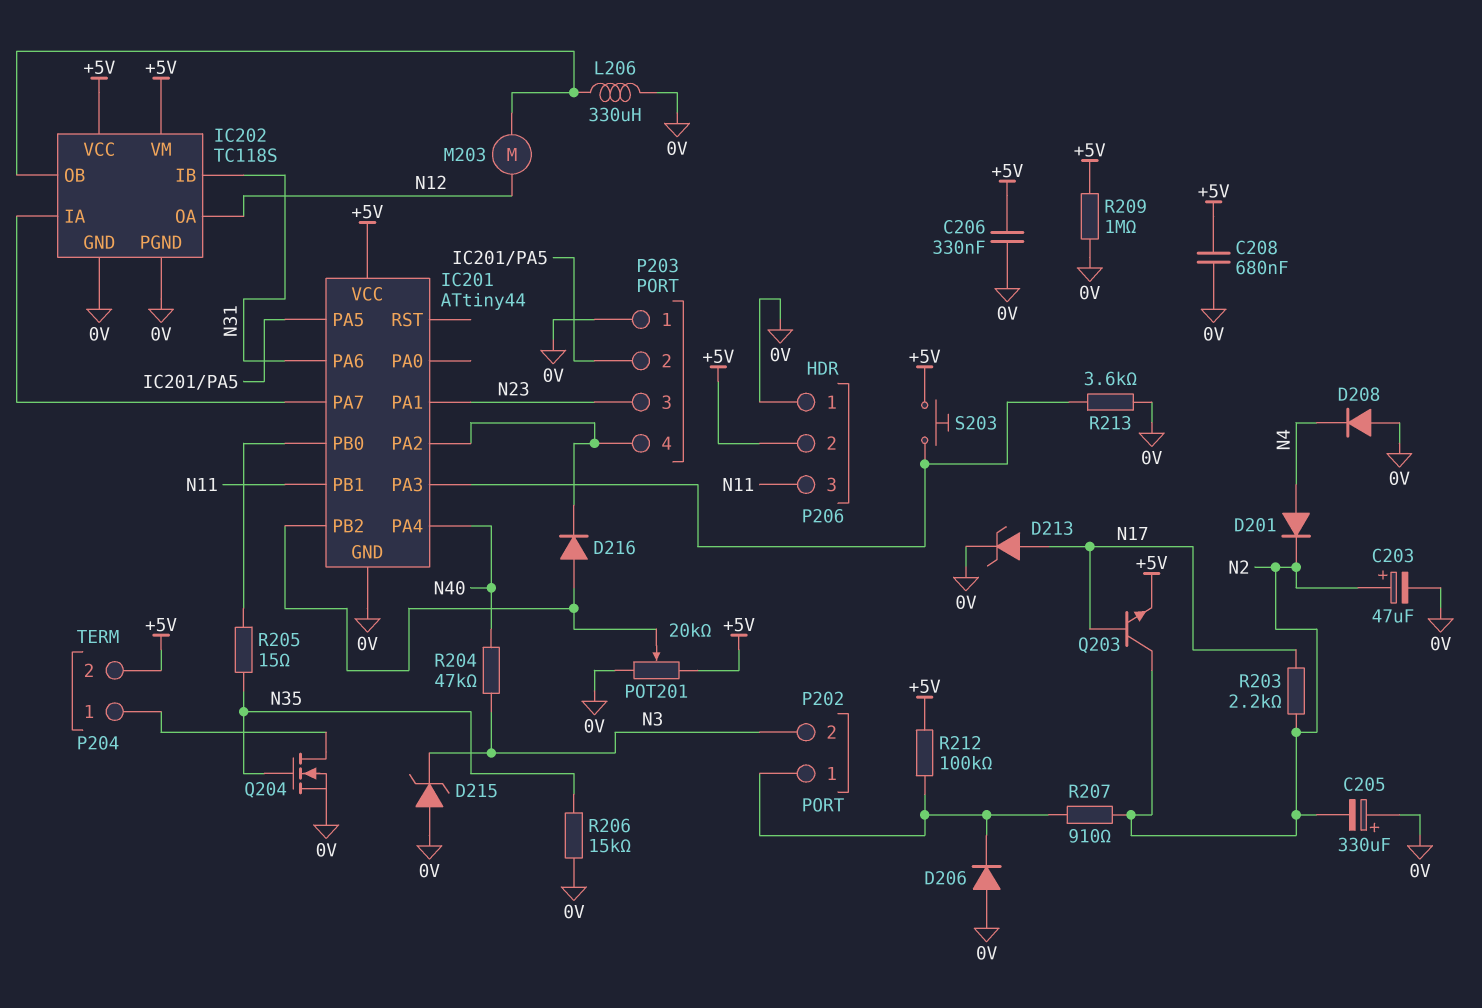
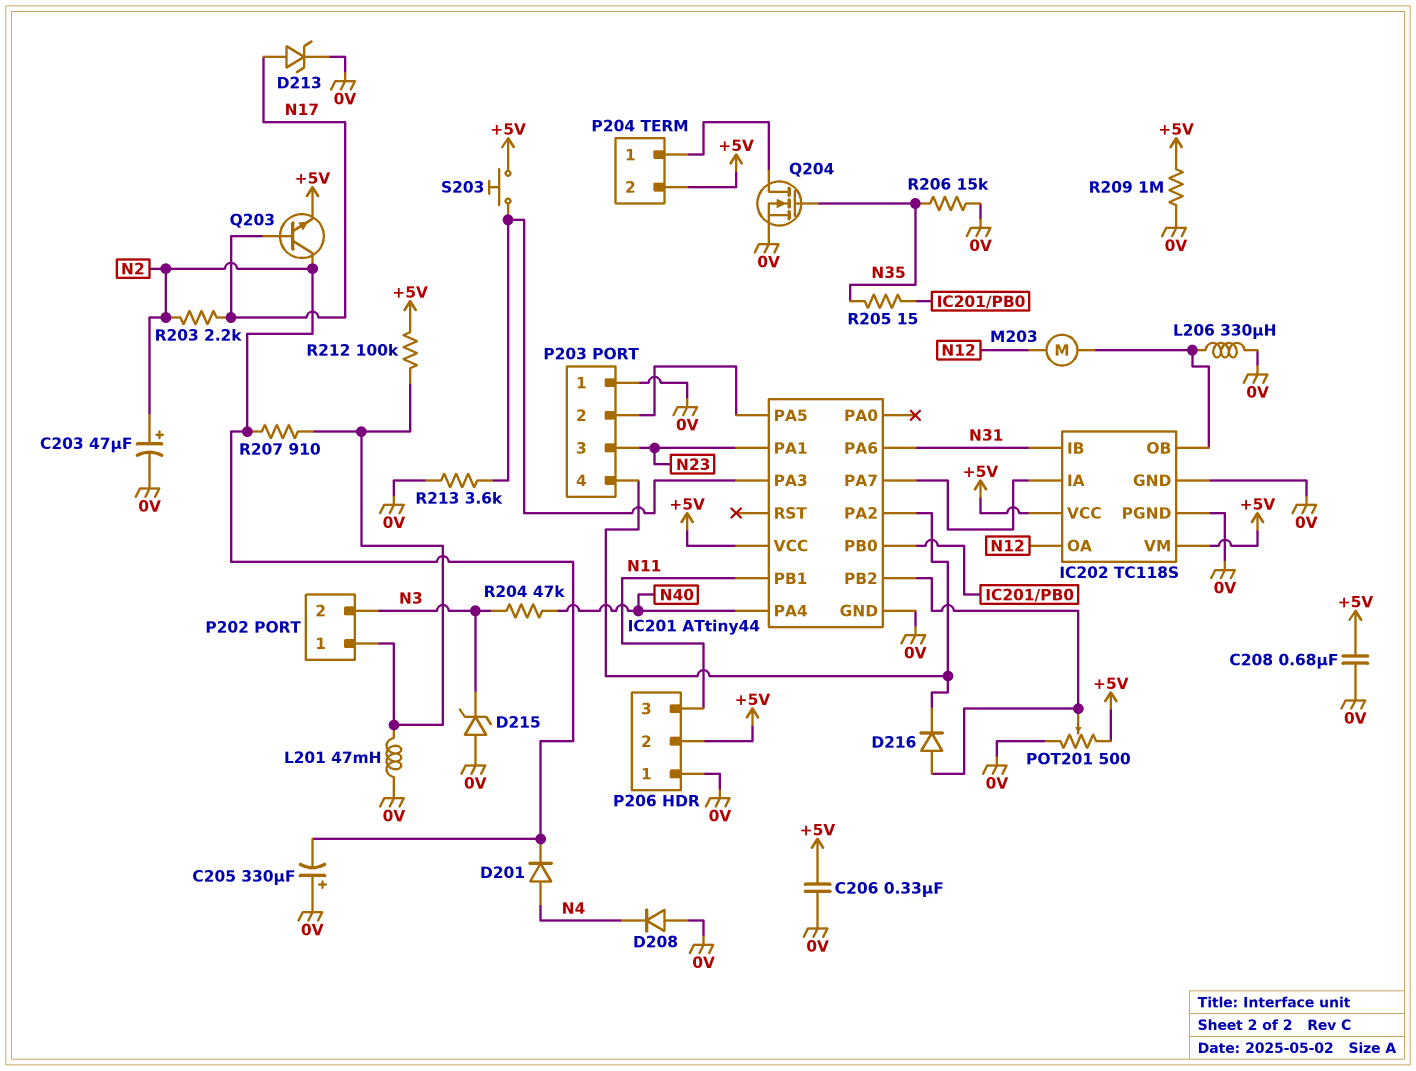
D206: diode (A 0V, K P202/1) -> none
L201: none -> 47mH (0V, P202/1)
POT201: 20k (+5V, 0V, wiper IC201/PB2) -> 500 (+5V, 0V, wiper IC201/PB2)

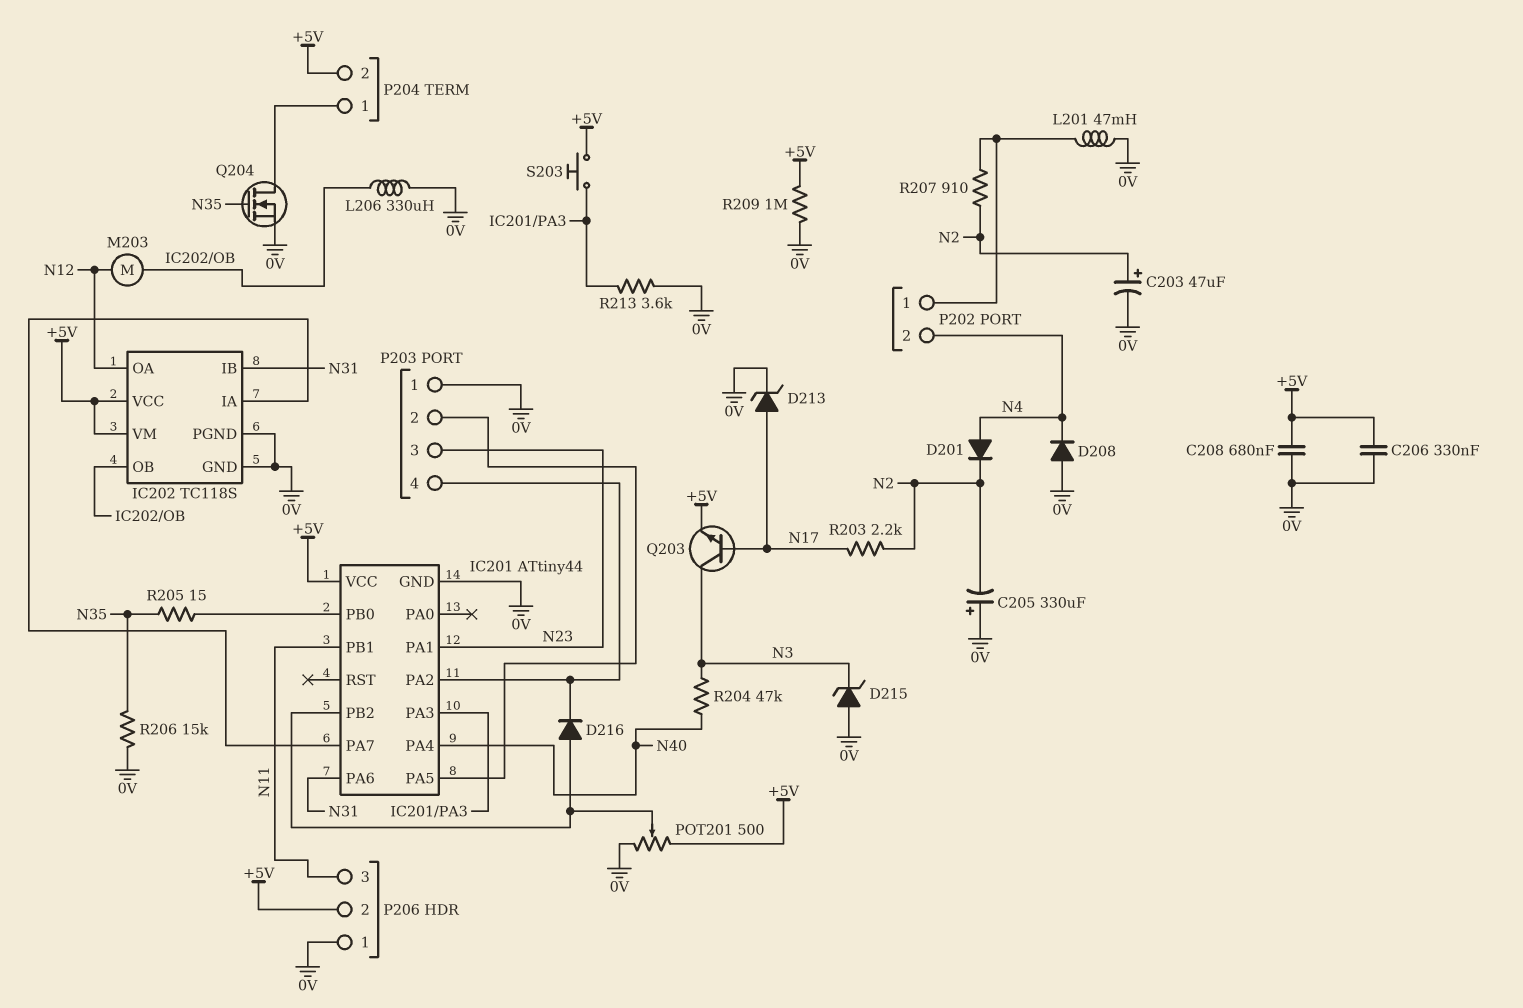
P202 pin 2: N3 -> N4
Q203: NPN (B N17, C N2, E +5V) -> NPN (B N17, C N3, E +5V)
R212: 100k (+5V, P202/1) -> none

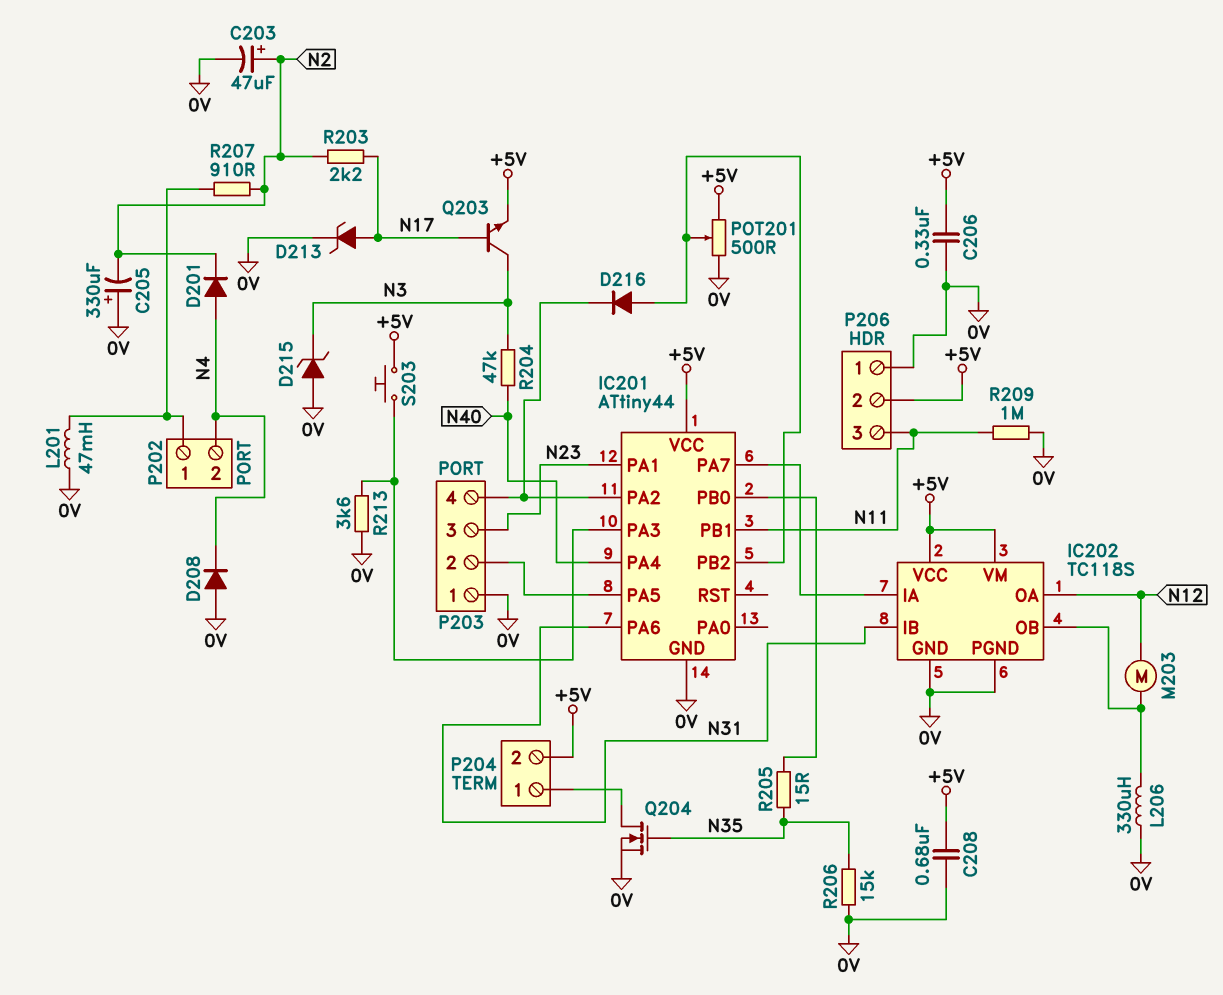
R209: 1M (+5V, 0V) -> 1M (0V, N11)

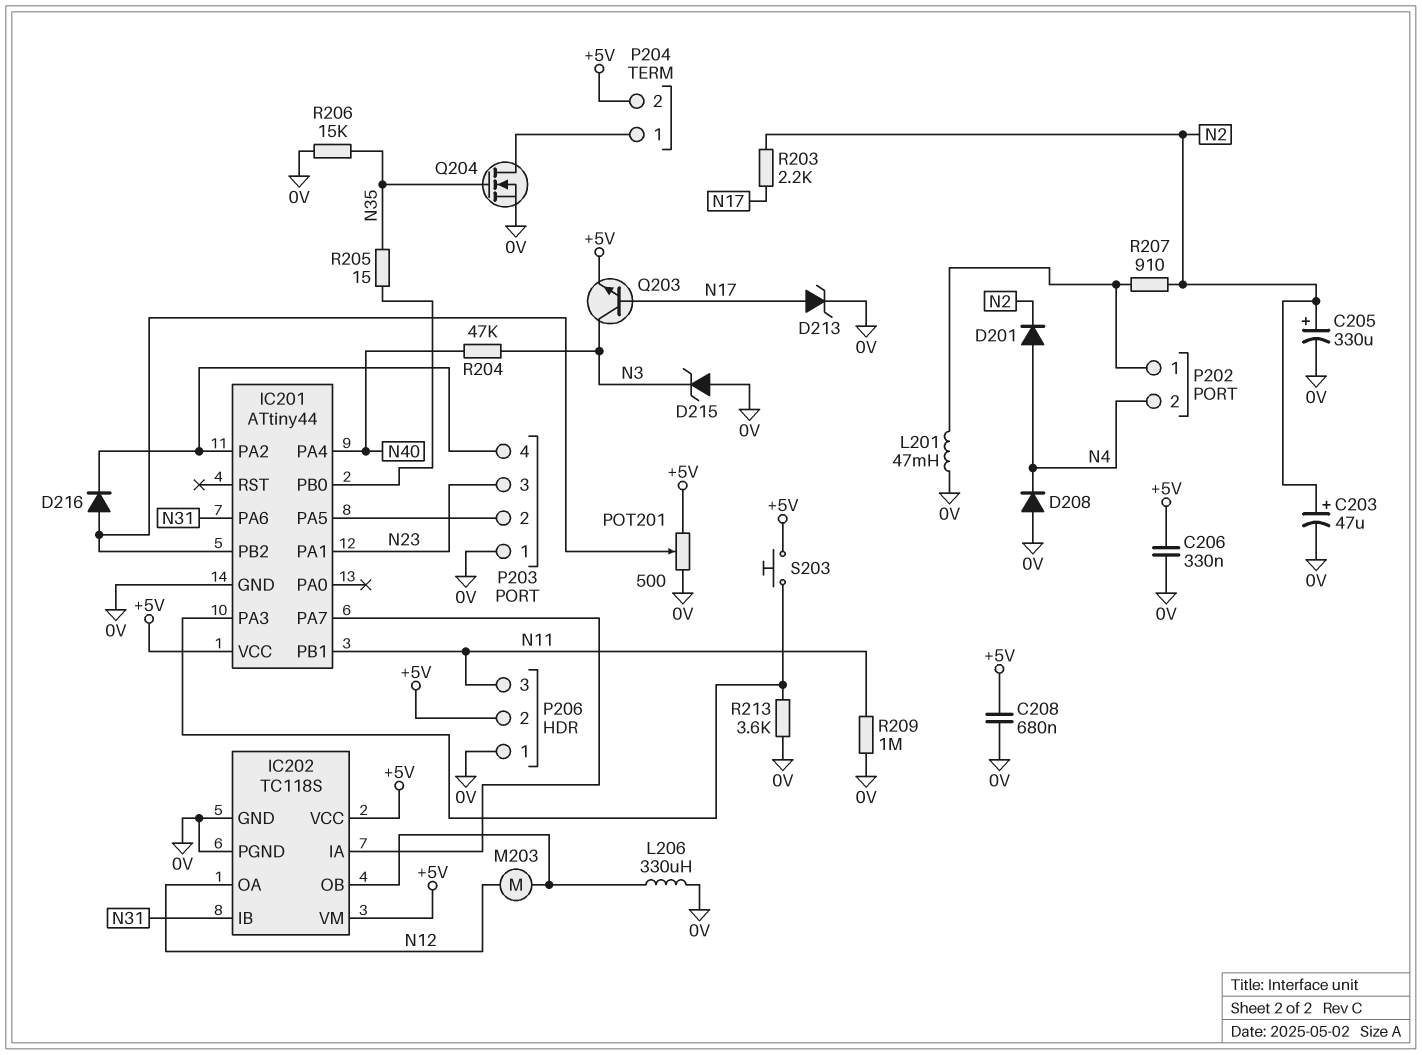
C205: 330uF (plus 0V, minus N2) -> 330uF (plus N2, minus 0V)

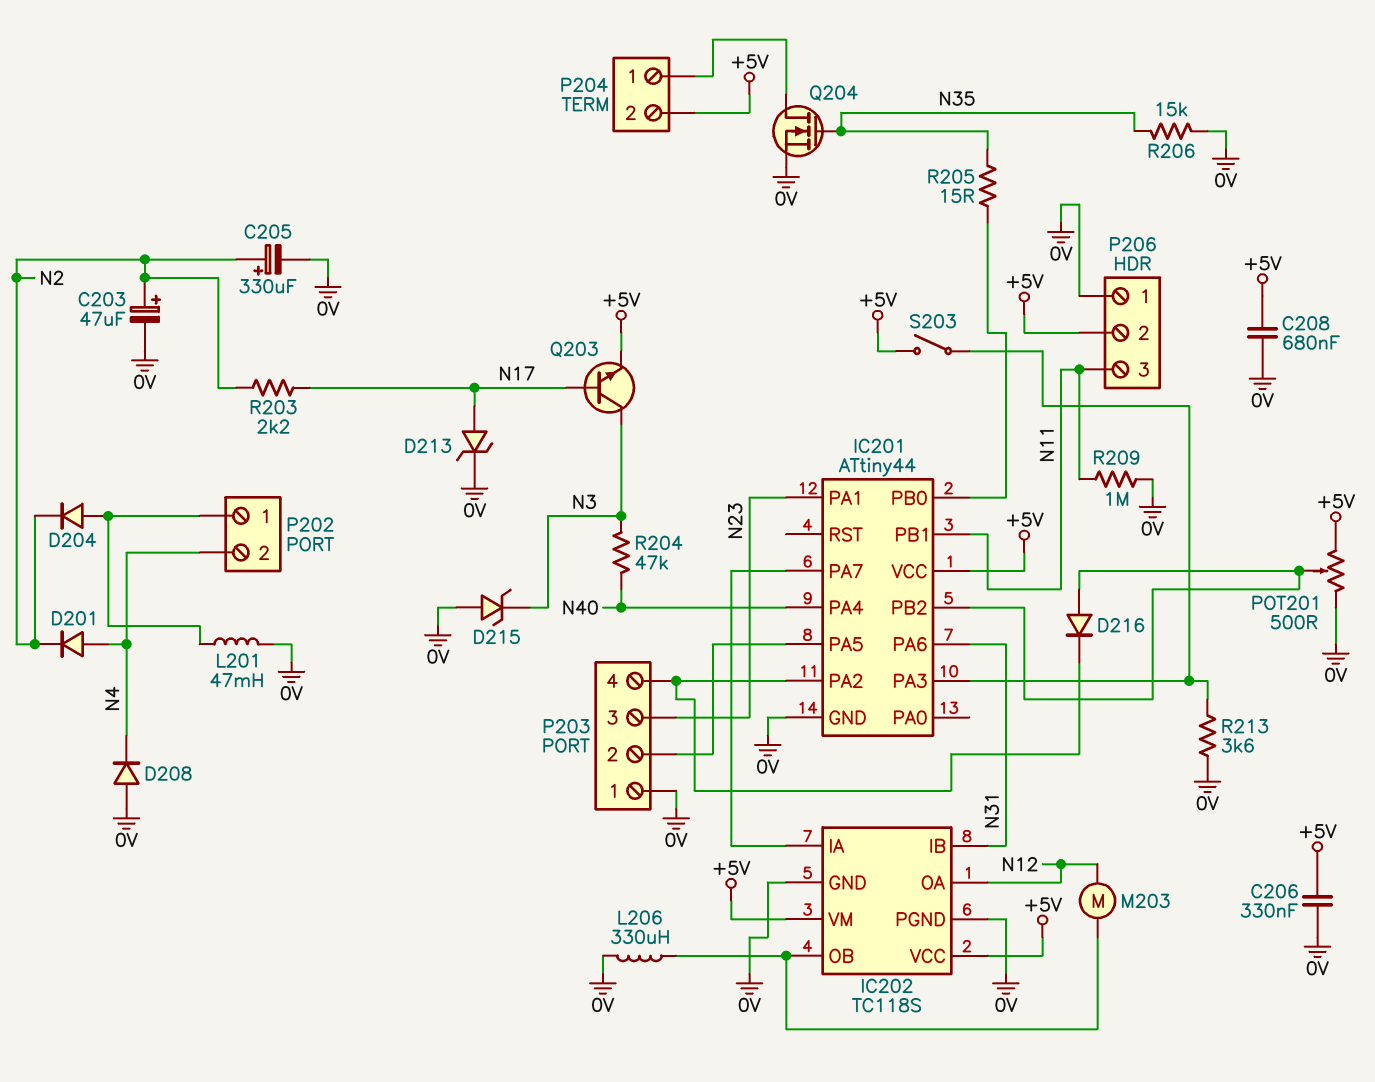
D204: none -> diode (A P202/1, K N2)
R207: 910 (N2, P202/1) -> none
S203: button (+5V, IC201/PA3) -> switch (+5V, IC201/PA3)

